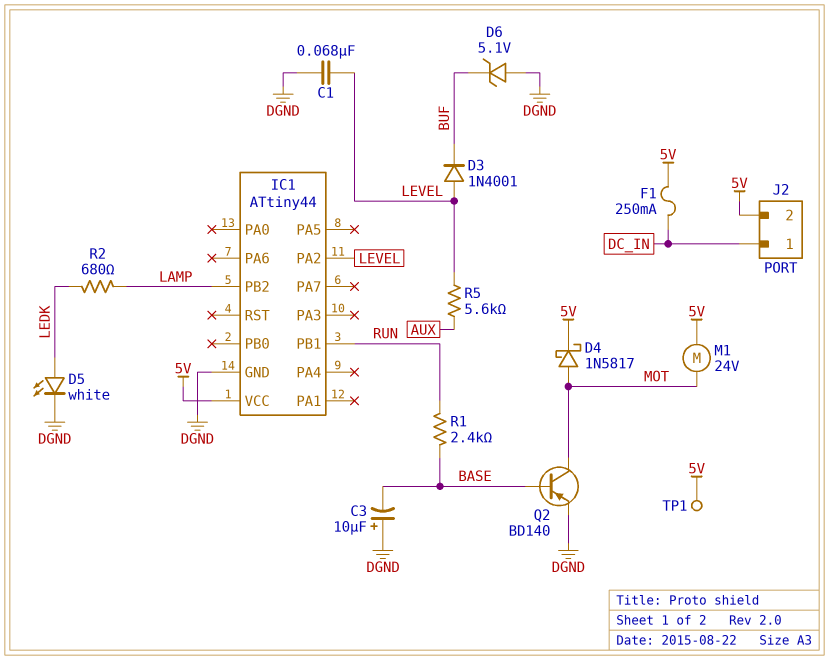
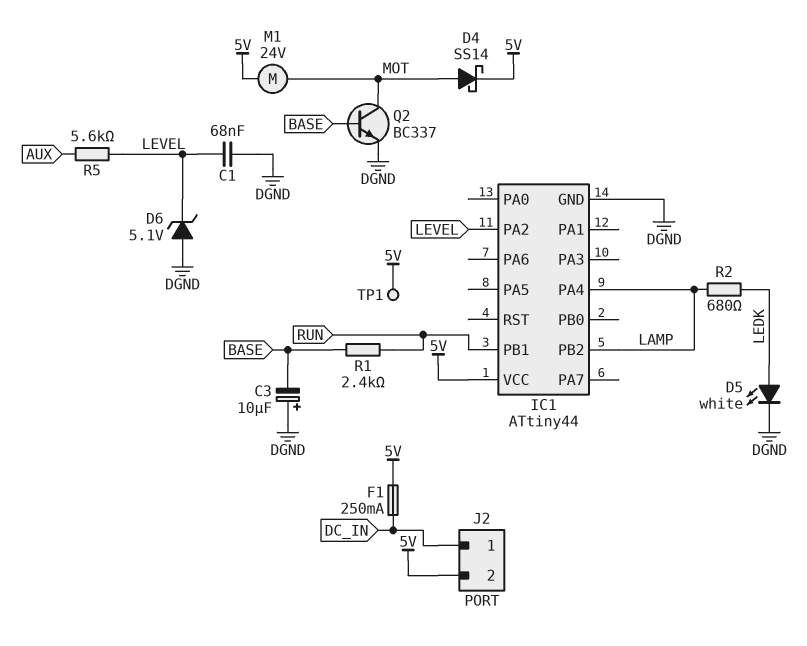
D3: diode 1N4001 (A LEVEL, K BUF) -> none
D4: schottky 1N5817 (A MOT, K 5V) -> schottky SS14 (A MOT, K 5V)
D6: zener 5.1V (A DGND, K BUF) -> zener 5.1V (A DGND, K LEVEL)
IC1 pin PA4: none -> LAMP
Q2: PNP BD140 (B BASE, C MOT, E DGND) -> NPN BC337 (B BASE, C MOT, E DGND)

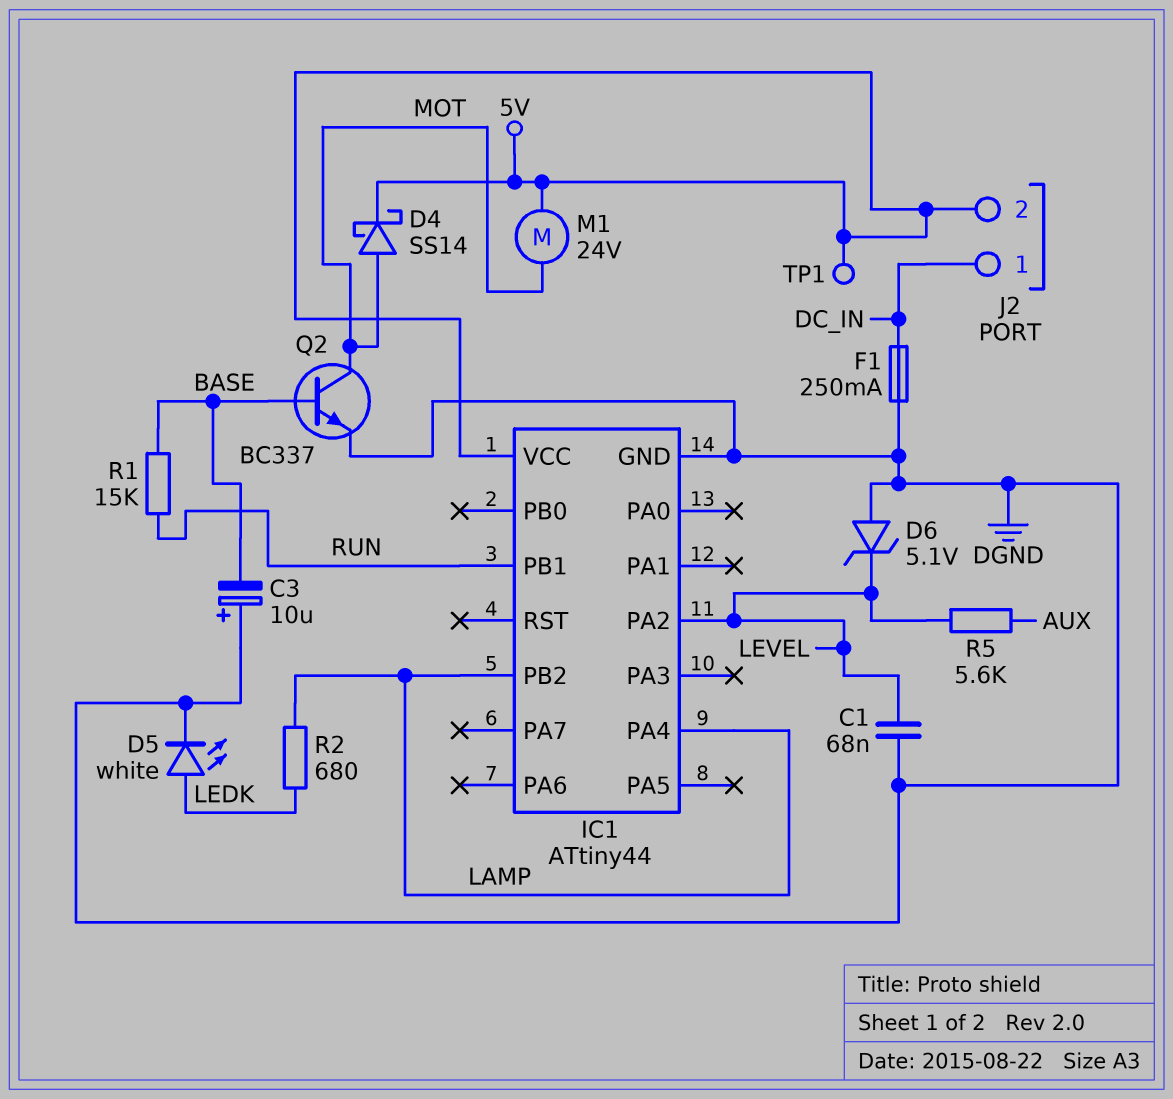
F1: 250mA (5V, DC_IN) -> 250mA (DC_IN, DGND)
R1: 2.4k (BASE, RUN) -> 15k (BASE, RUN)

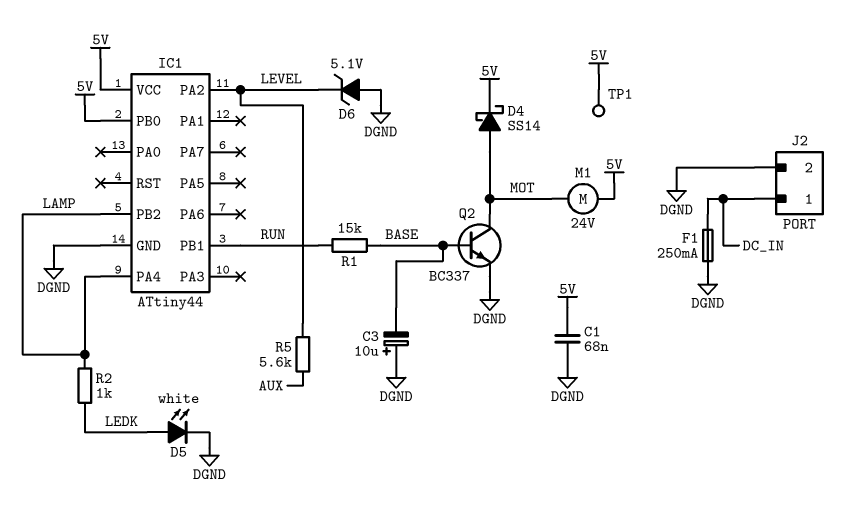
C1: 68nF (DGND, LEVEL) -> 68nF (5V, DGND)
IC1 pin PB0: none -> 5V
J2 pin 2: 5V -> DGND
R2: 680 (LAMP, LEDK) -> 1k (LAMP, LEDK)

